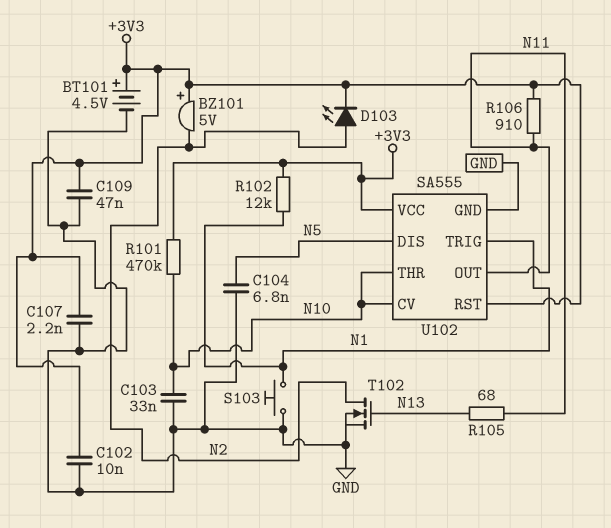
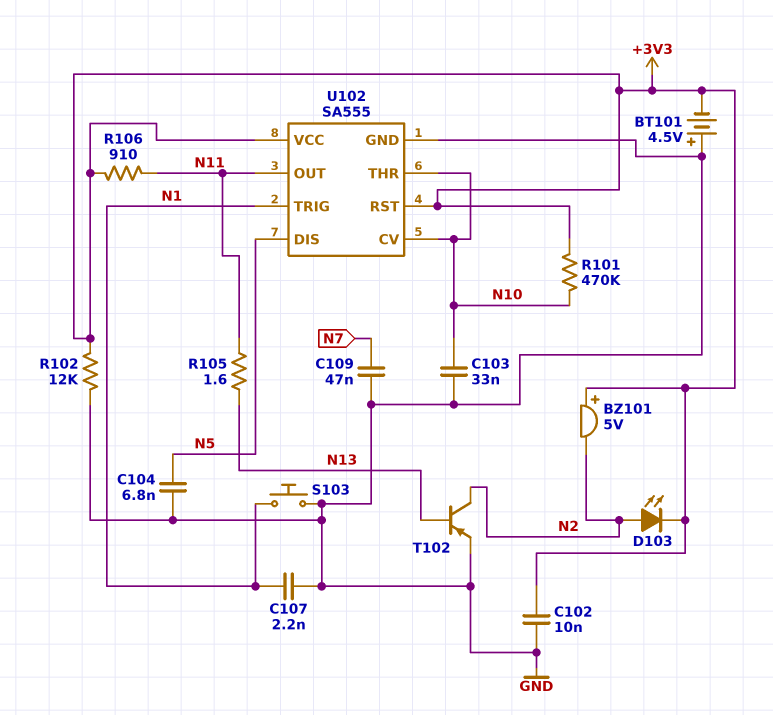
BT101: 4.5V (plus +3V3, minus GND) -> 4.5V (plus GND, minus +3V3)
C107: 2.2nF (+3V3, GND) -> 2.2nF (GND, N1)
C109: 47nF (+3V3, GND) -> 47nF (GND, N7)
R102: 12k (+3V3, N1) -> 12k (+3V3, GND)
R105: 68 (N11, N13) -> 1.6 (N11, N13)
T102: NMOS (G N13, D N2, S GND) -> PNP (B N13, C N2, E GND)

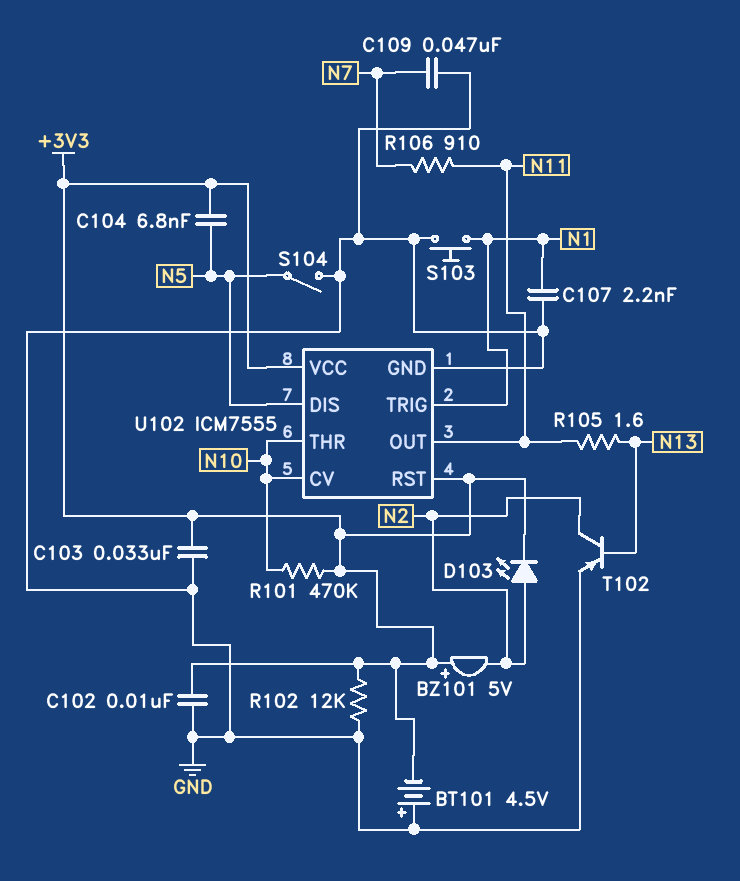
C103: 33nF (GND, N10) -> 33nF (+3V3, GND)
C104: 6.8nF (GND, N5) -> 6.8nF (+3V3, N5)
R106: 910 (+3V3, N11) -> 910 (N7, N11)
S104: none -> switch (GND, N5)
U102: SA555 -> ICM7555

